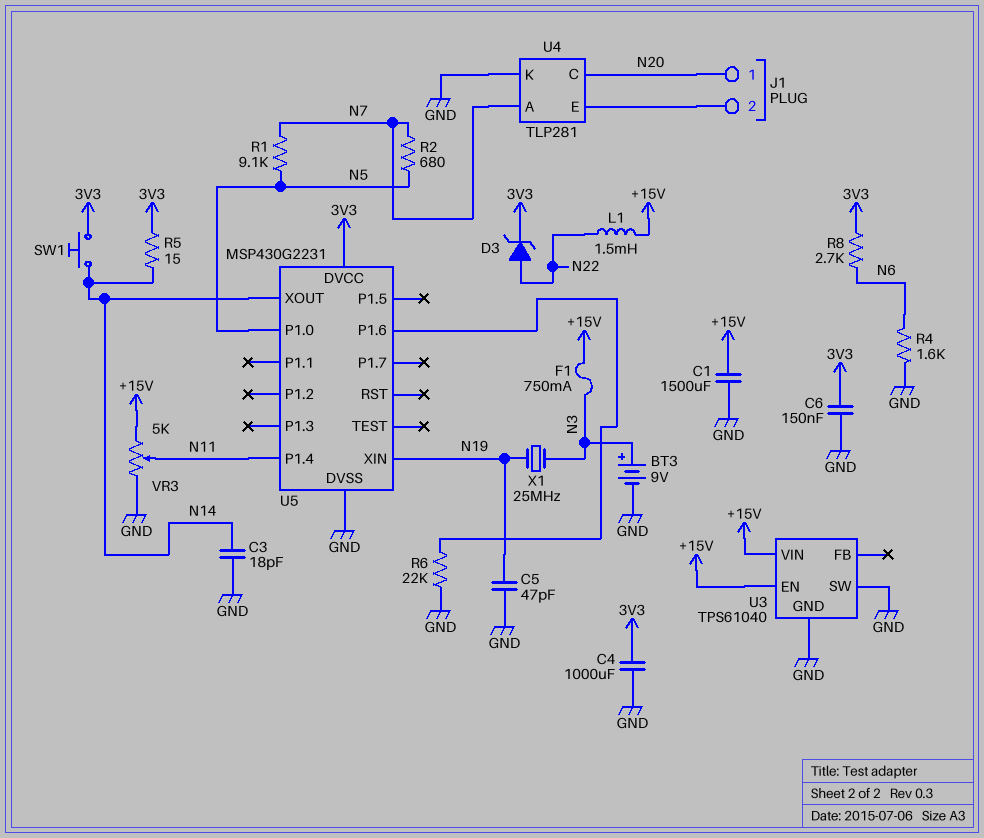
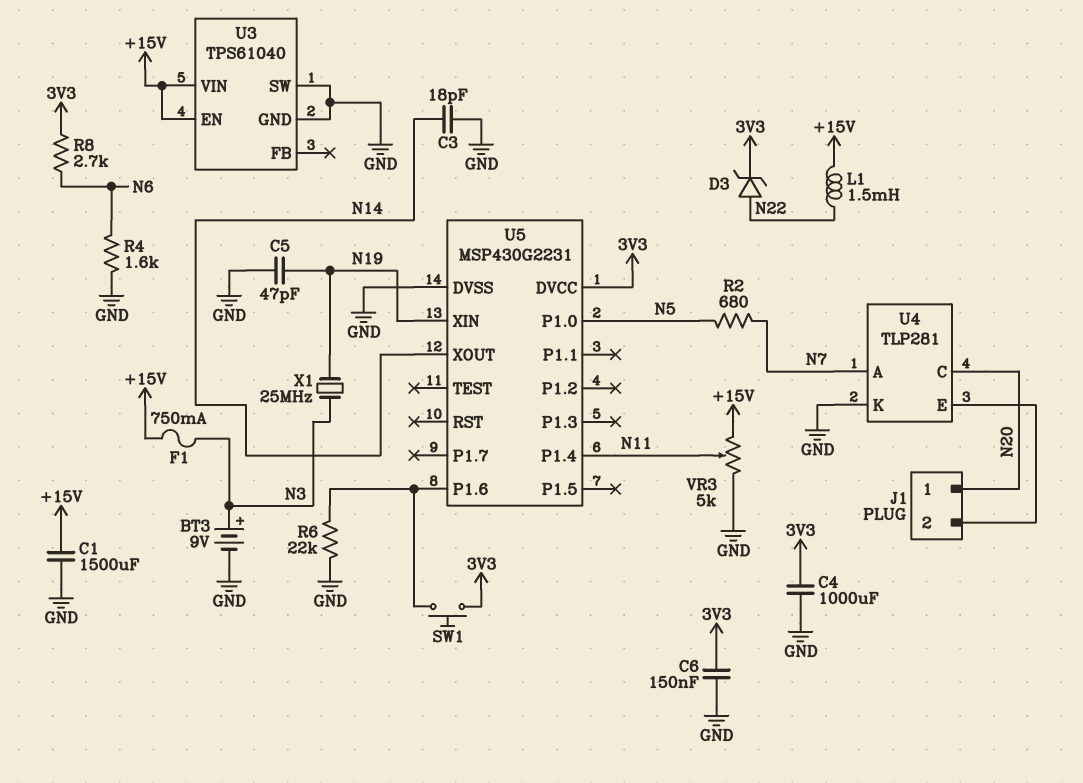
R1: 9.1k (N5, N7) -> none
R5: 15 (3V3, N14) -> none
SW1: button (3V3, N14) -> button (3V3, U5/P1.6)

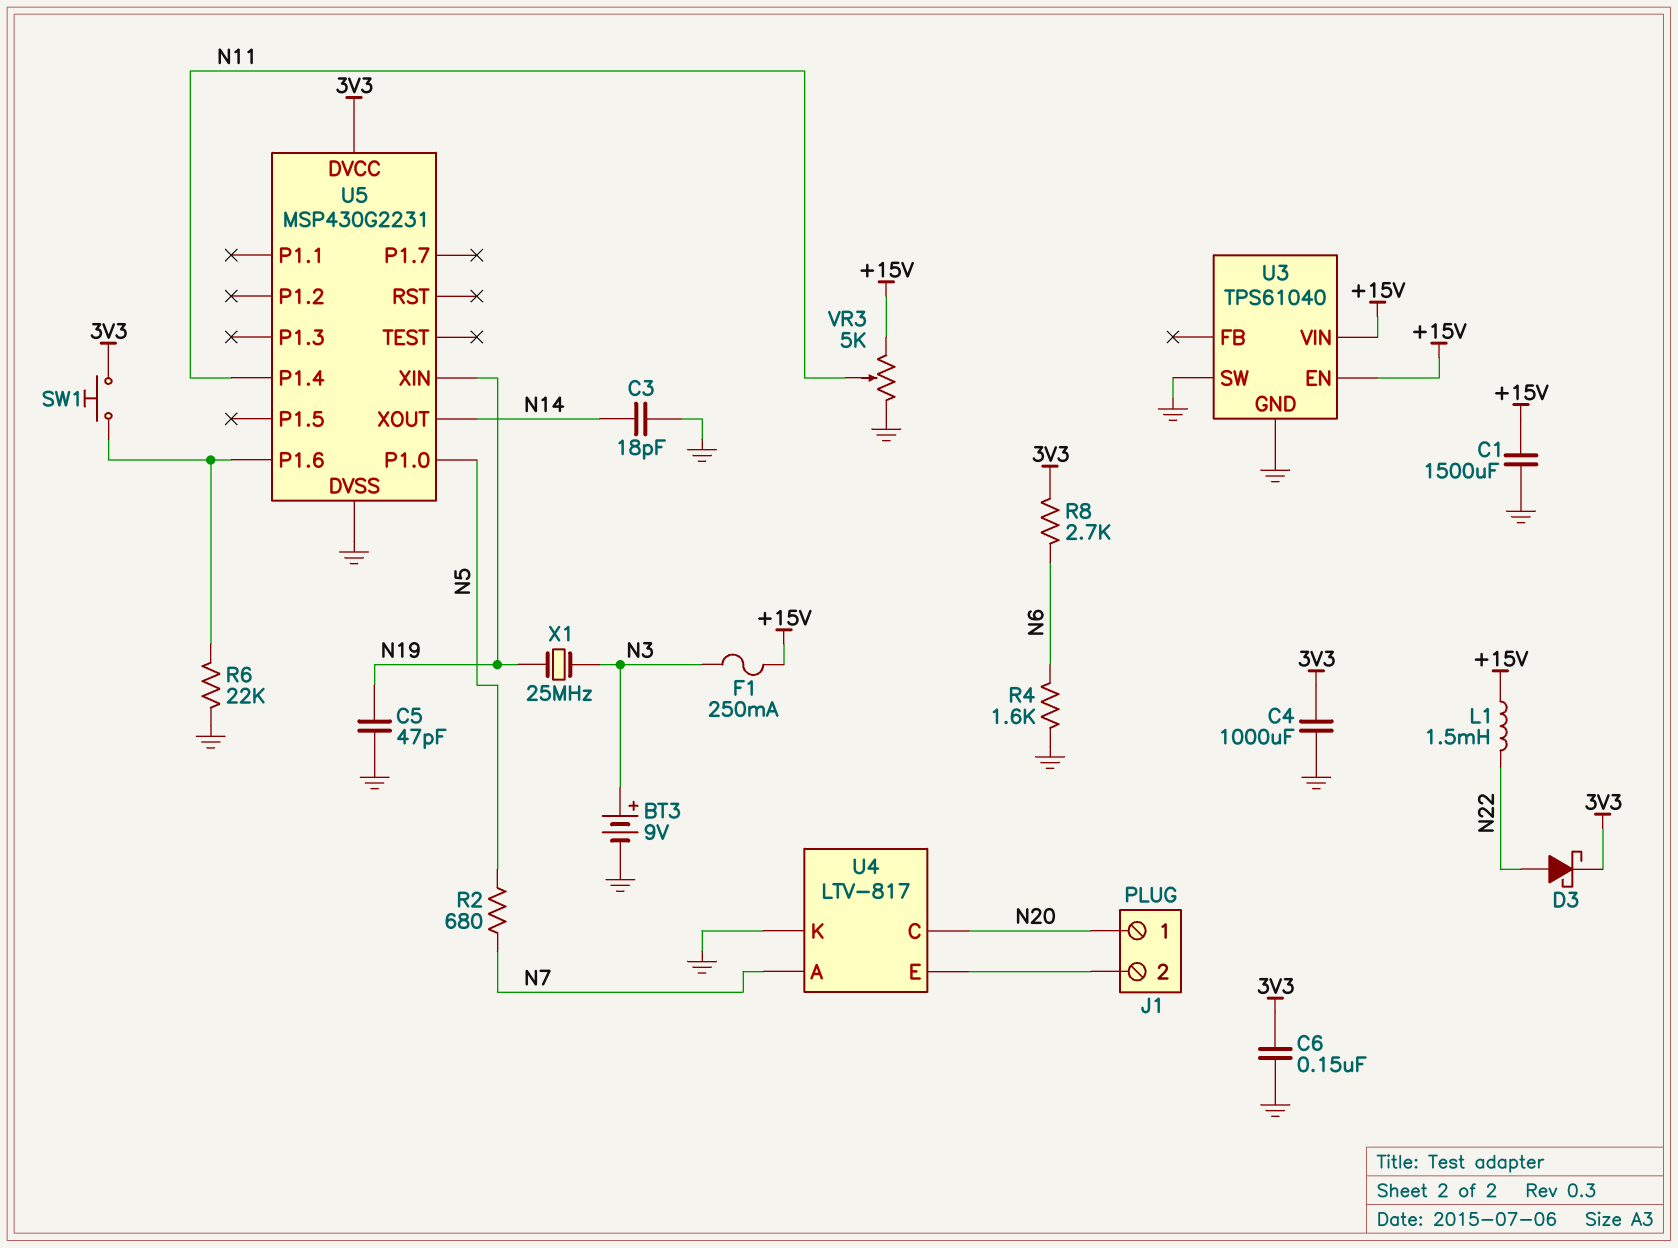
D3: zener (A N22, K 3V3) -> schottky (A N22, K 3V3)
F1: 750mA (+15V, N3) -> 250mA (+15V, N3)
U4: TLP281 -> LTV-817

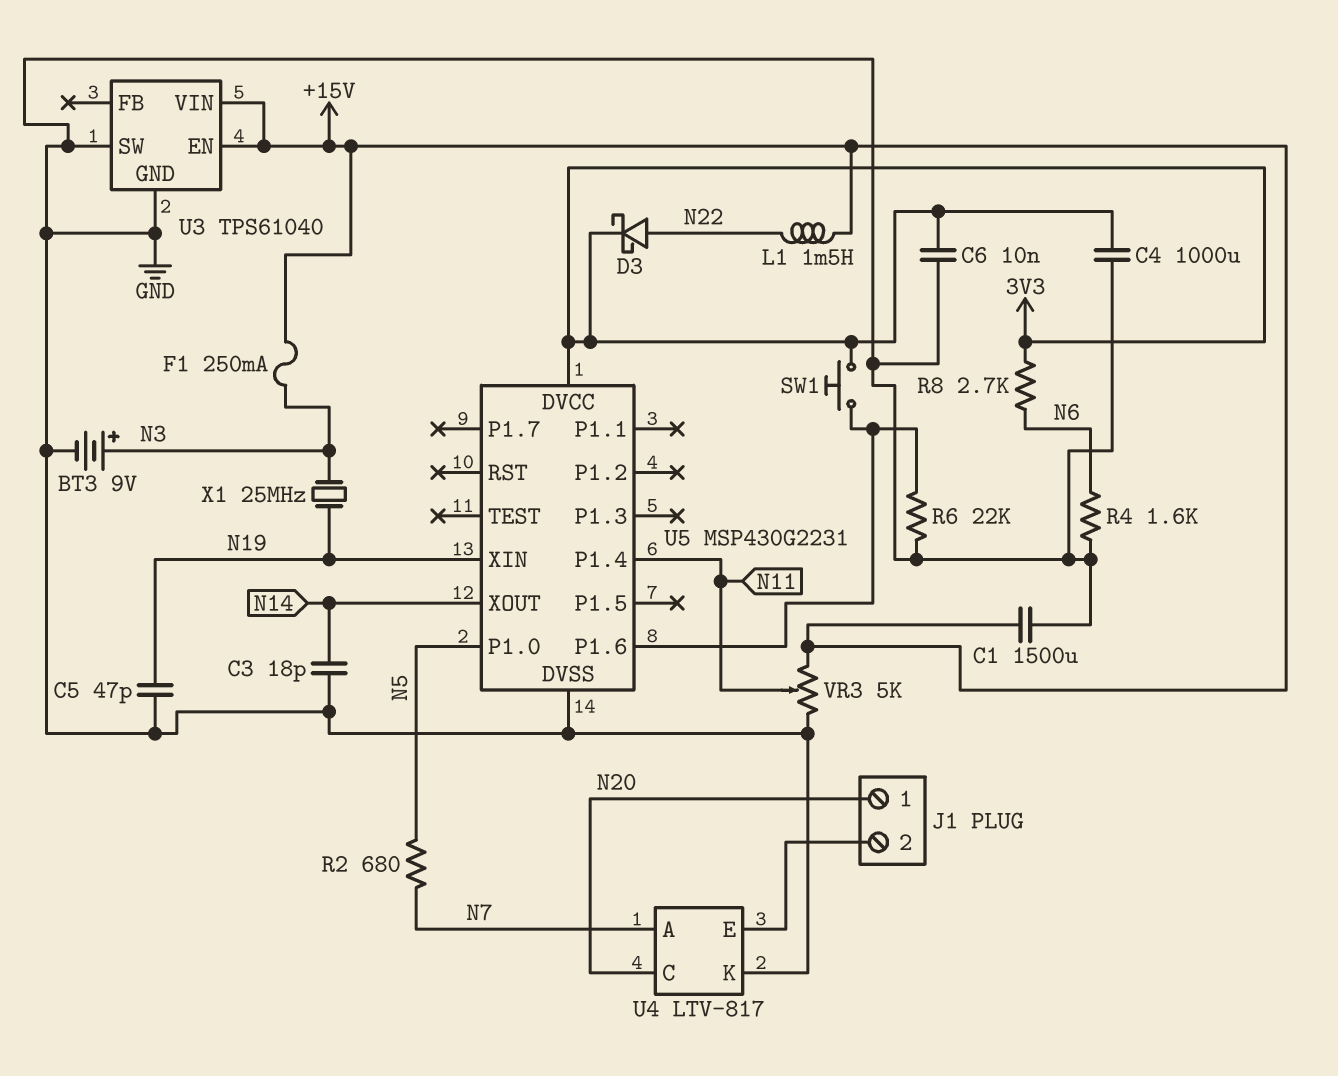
C6: 150nF (3V3, GND) -> 10nF (3V3, GND)

